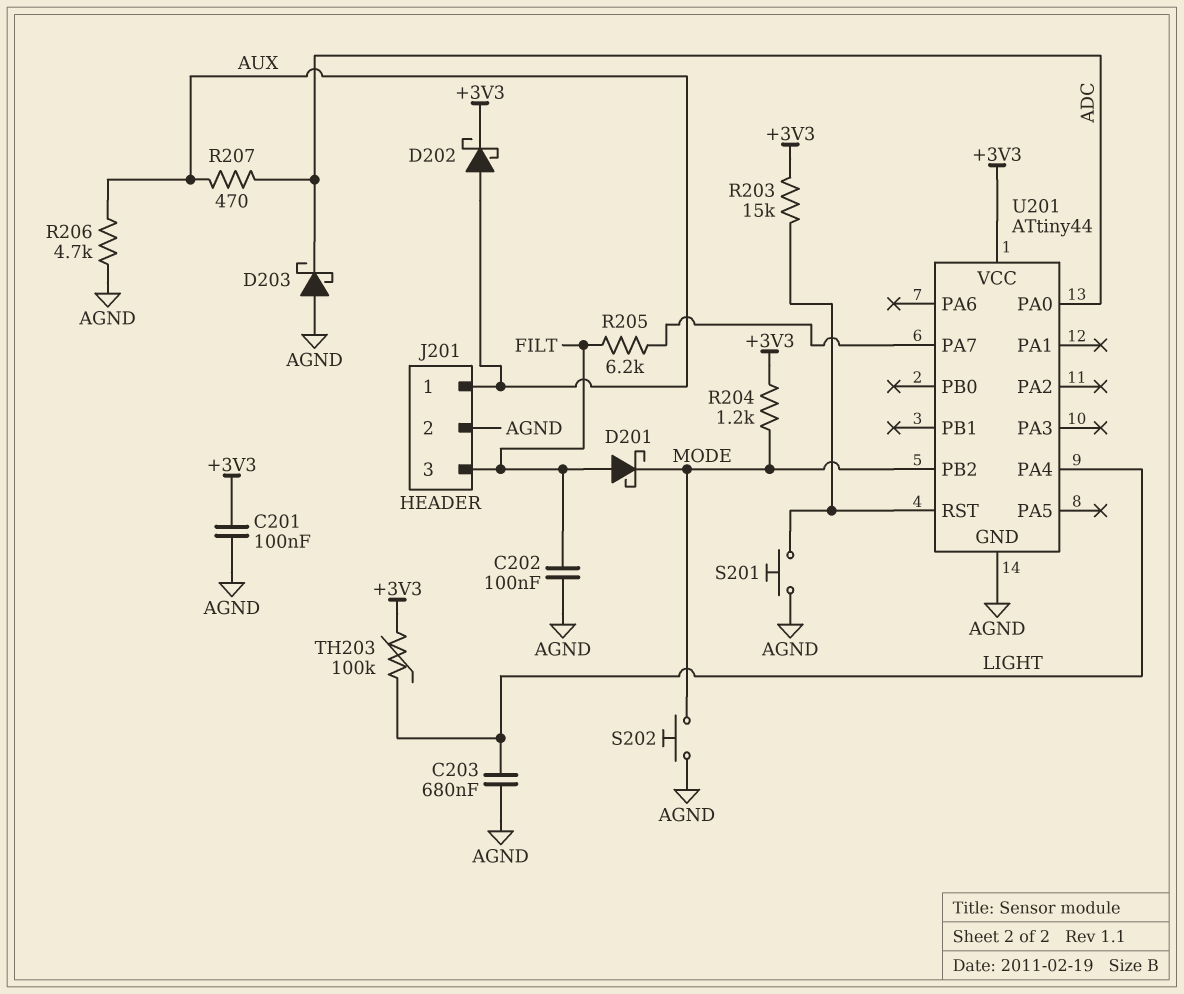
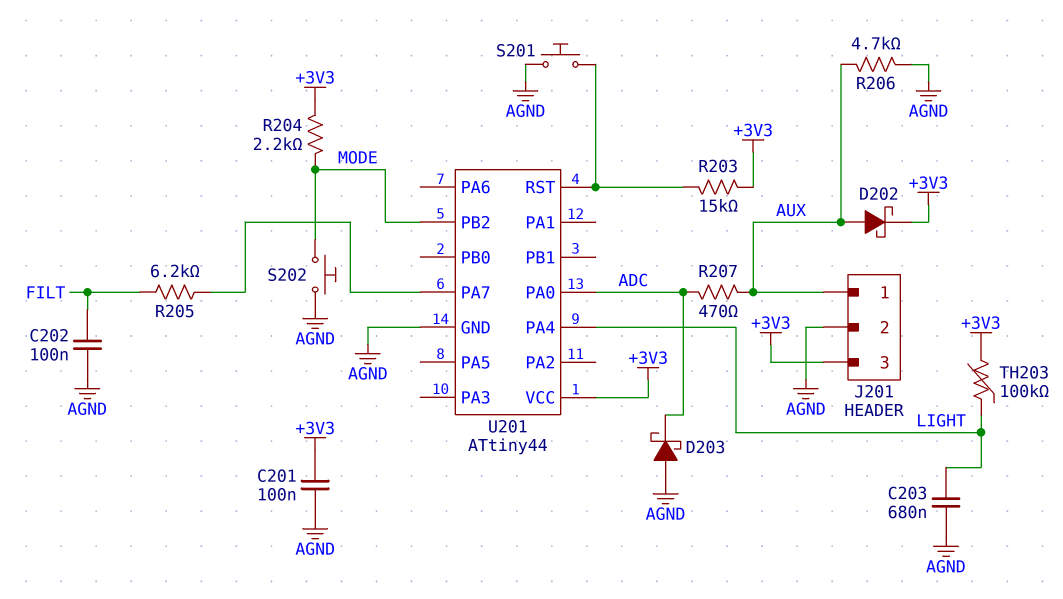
D201: schottky (A FILT, K MODE) -> none
J201 pin 3: FILT -> +3V3
R204: 1.2k (+3V3, MODE) -> 2.2k (+3V3, MODE)

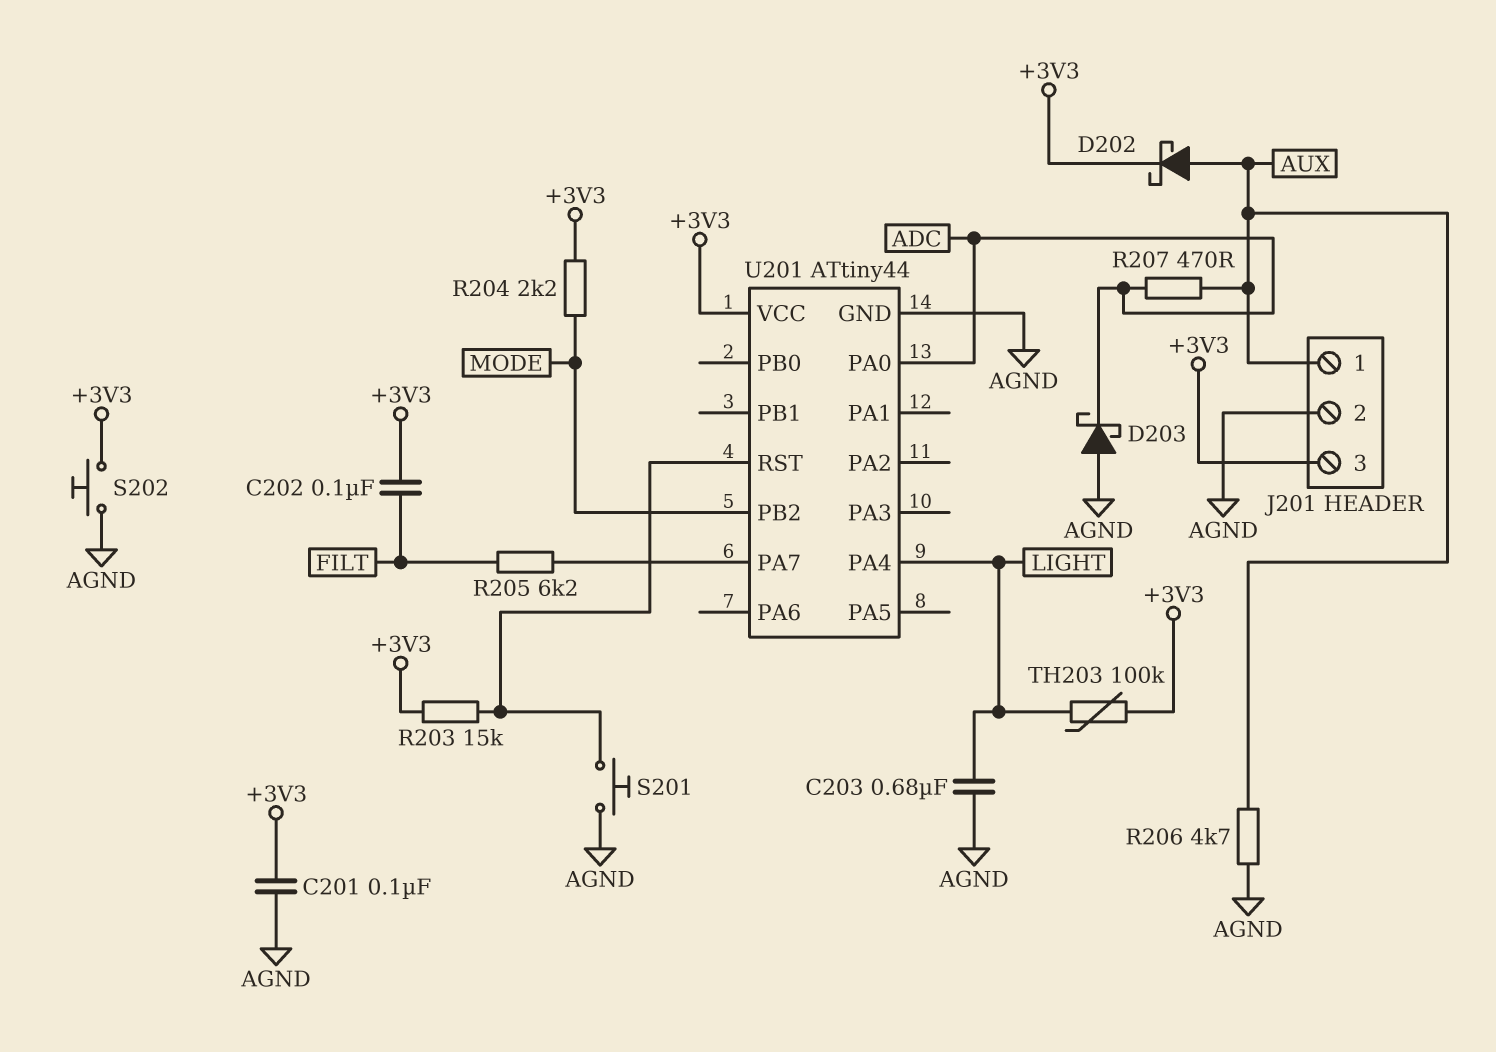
C202: 100nF (AGND, FILT) -> 100nF (+3V3, FILT)
S202: button (AGND, MODE) -> button (+3V3, AGND)

